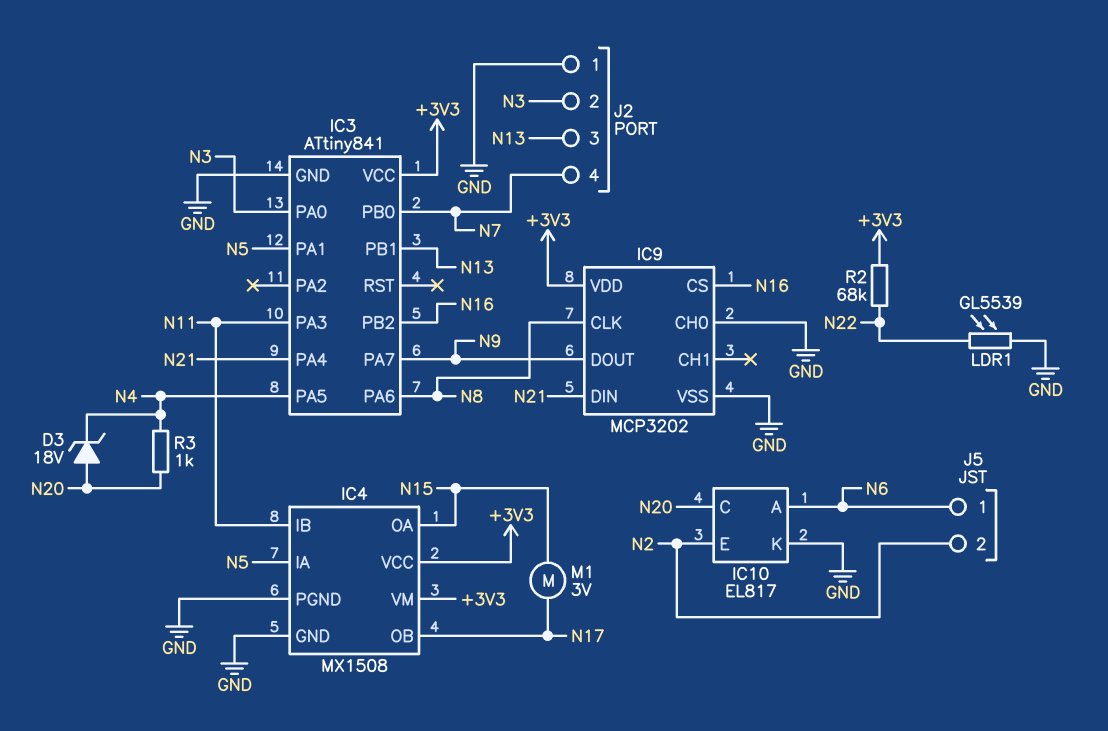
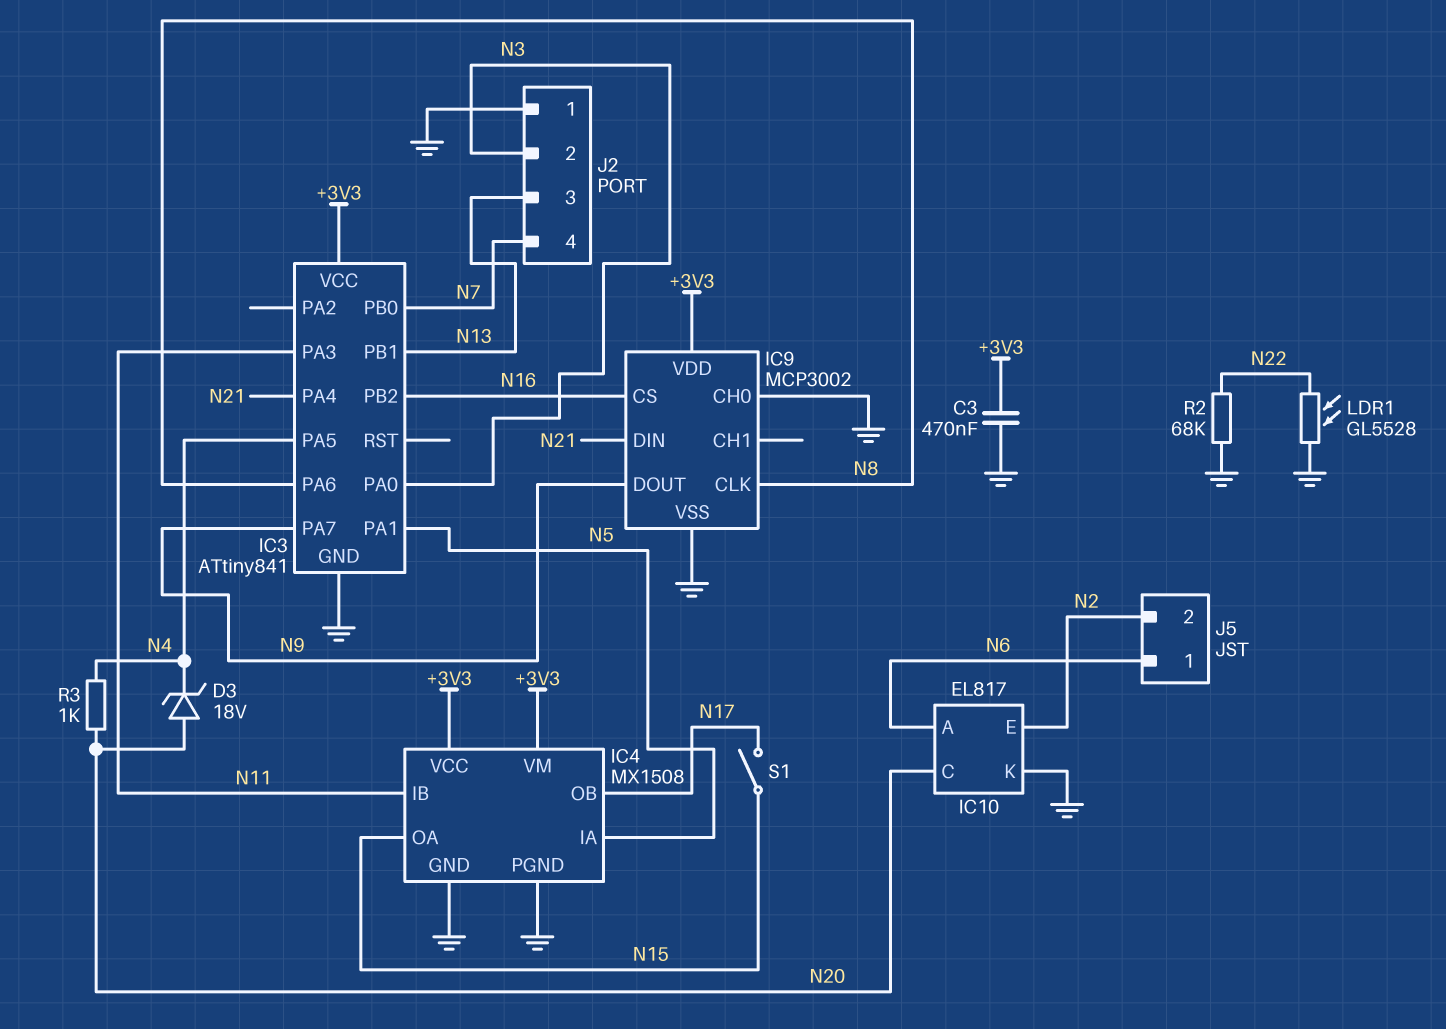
C3: none -> 470nF (+3V3, GND)
IC9: MCP3202 -> MCP3002
LDR1: GL5539 (GND, N22) -> GL5528 (GND, N22)
M1: motor 3V (N15, N17) -> none
R2: 68k (+3V3, N22) -> 68k (GND, N22)
S1: none -> switch (N15, N17)

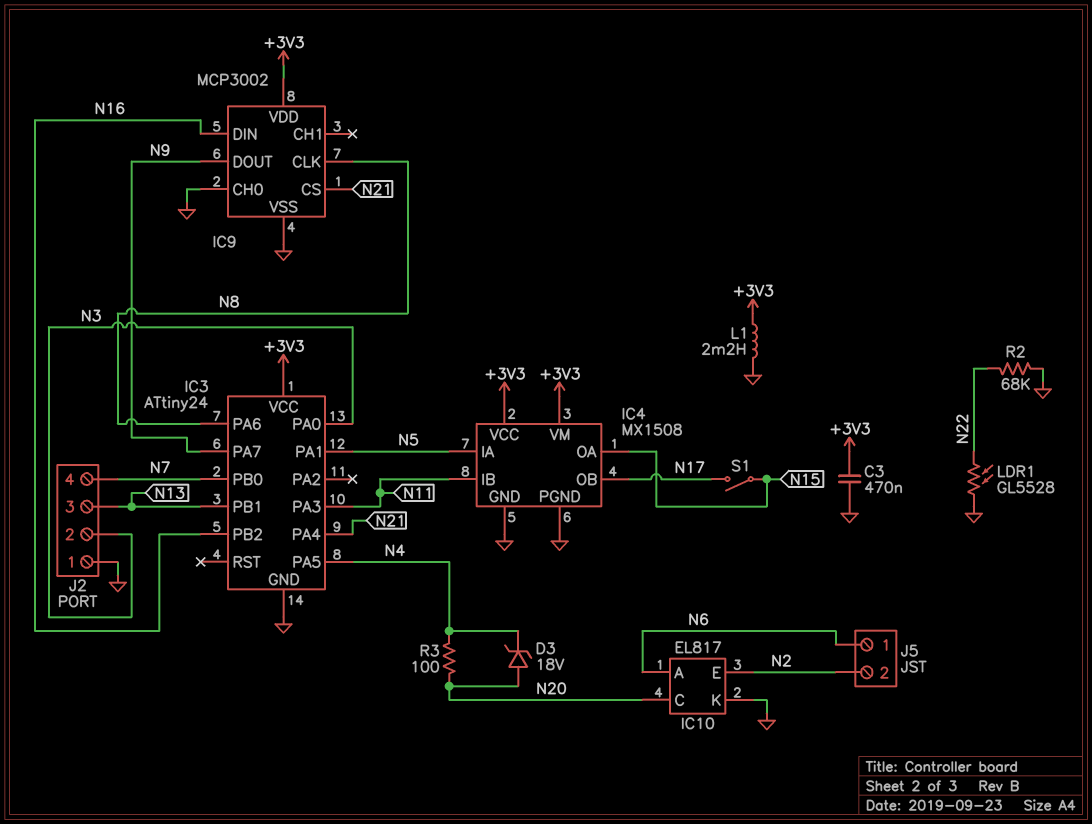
IC3: ATtiny841 -> ATtiny24
IC9 pin CS: N16 -> N21
IC9 pin DIN: N21 -> N16
L1: none -> 2.2mH (+3V3, GND)
R3: 1k (N4, N20) -> 100 (N4, N20)

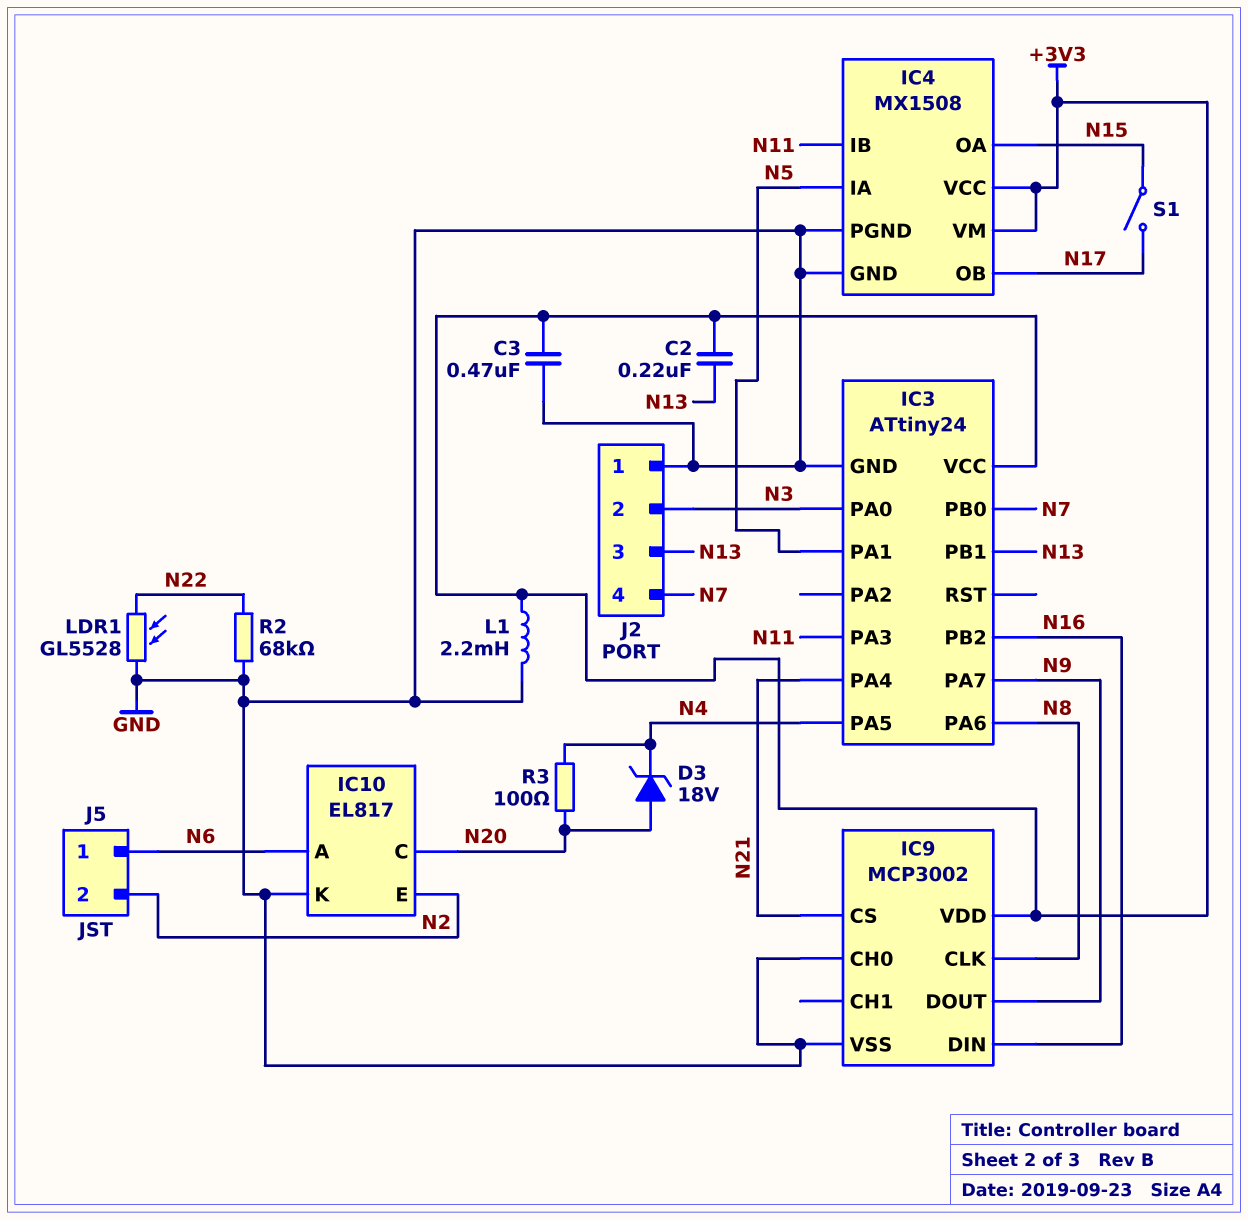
C2: none -> 220nF (+3V3, N13)

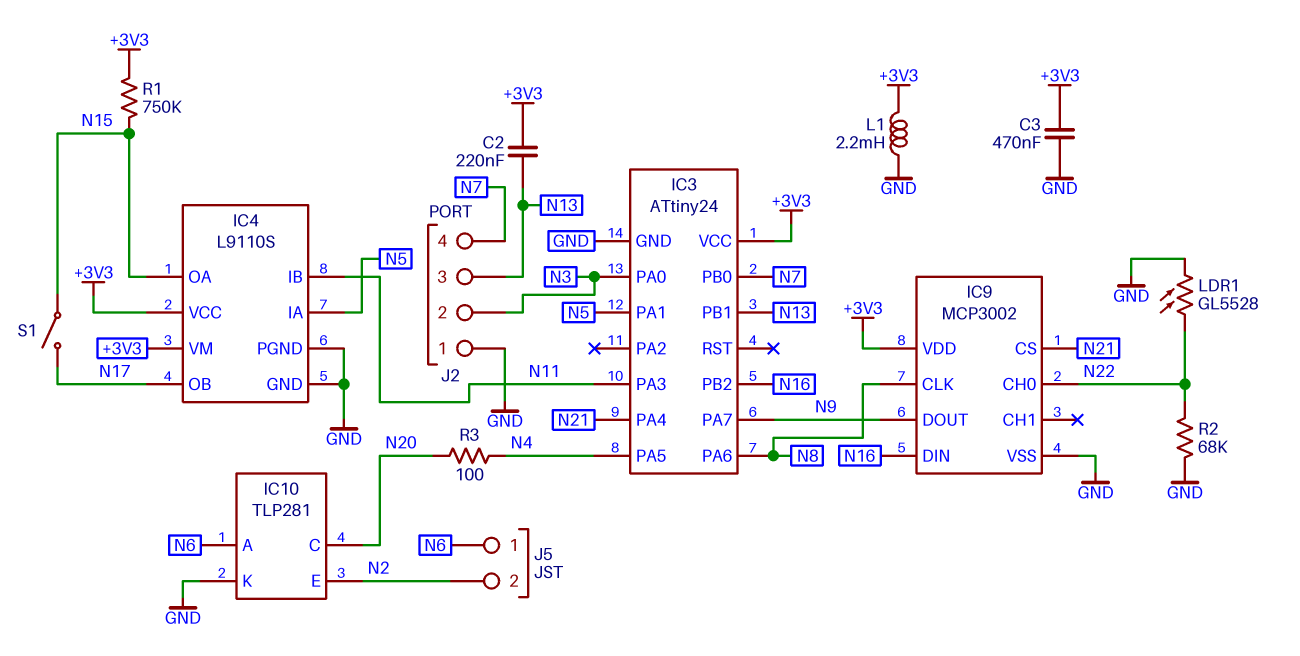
D3: zener 18V (A N20, K N4) -> none
IC4: MX1508 -> L9110S
IC9 pin CH0: GND -> N22
IC10: EL817 -> TLP281
R1: none -> 750k (+3V3, N15)

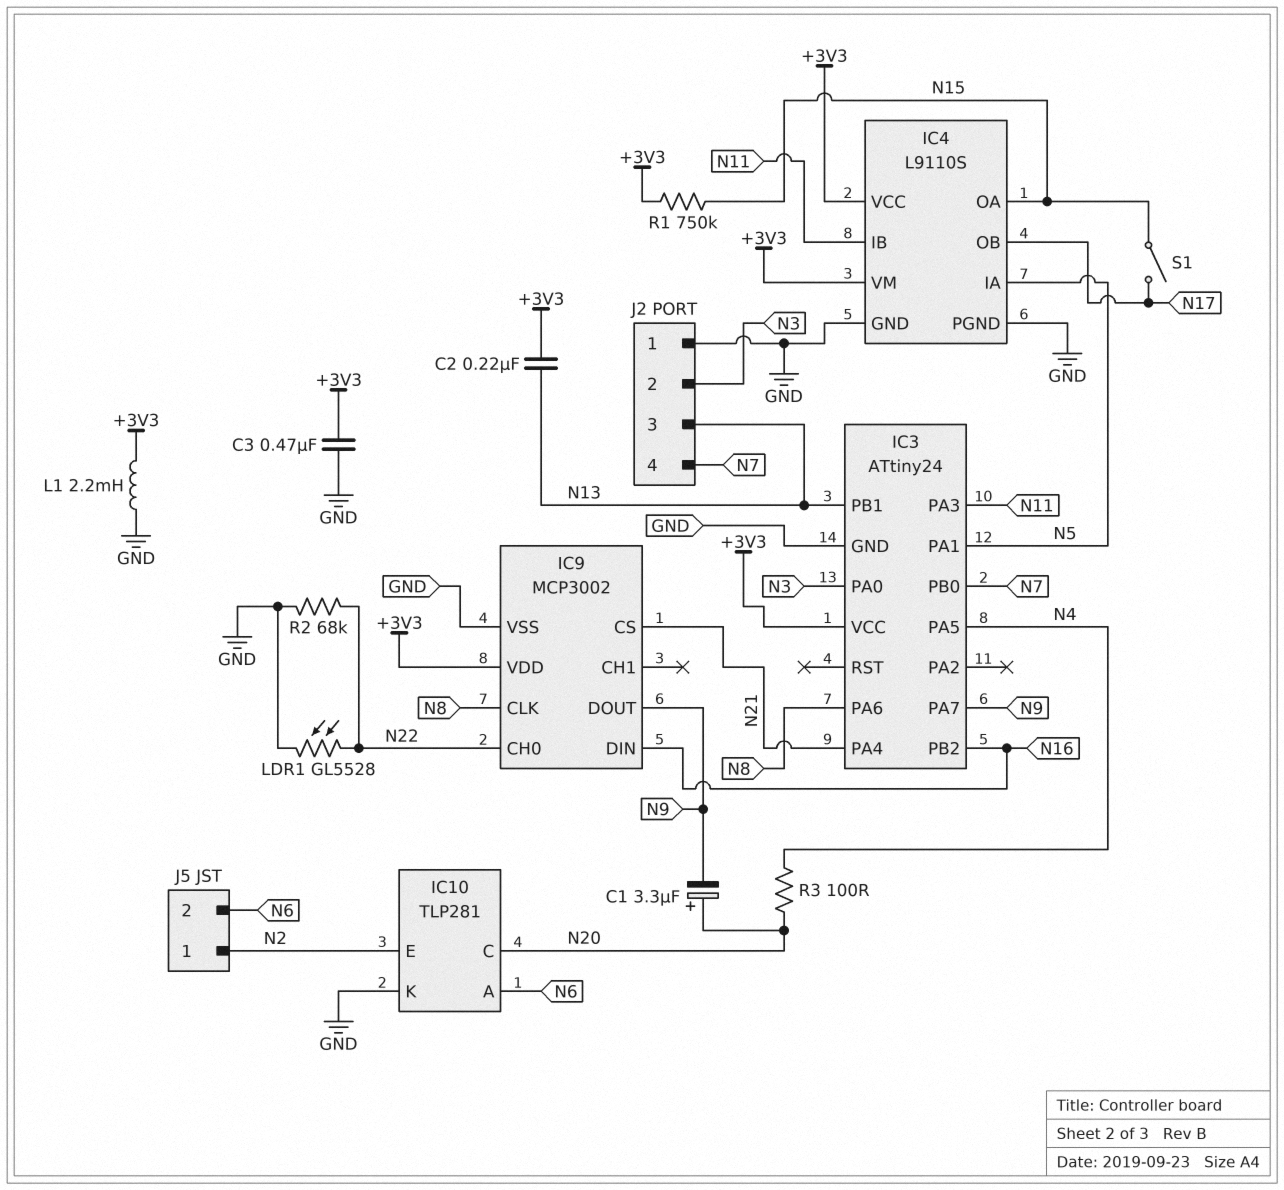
C1: none -> 3.3uF (plus N20, minus N9)
J5 pin 1: N6 -> N2
J5 pin 2: N2 -> N6

